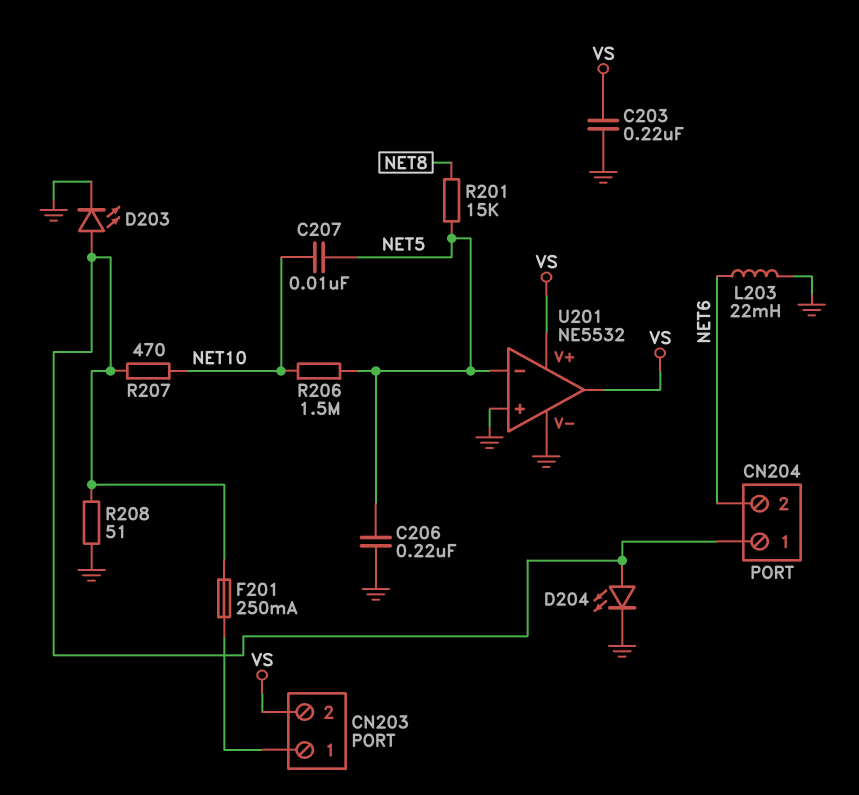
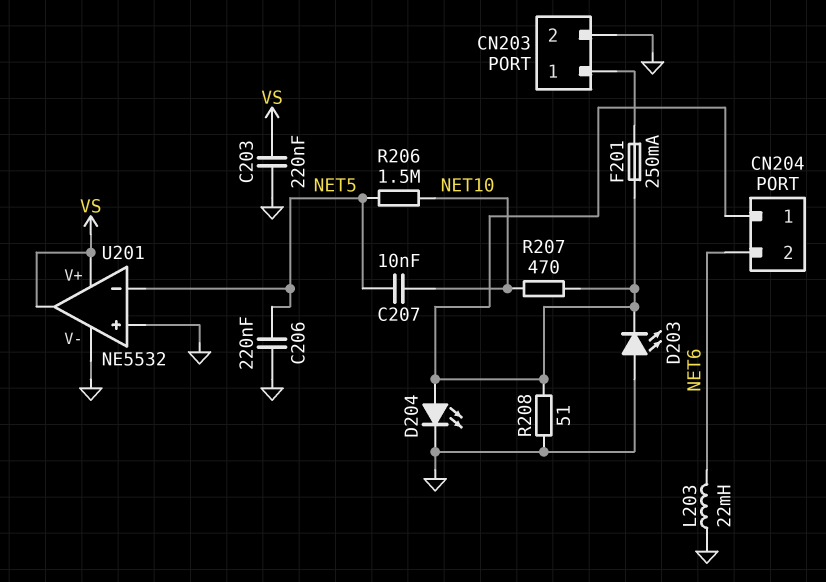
CN203 pin 2: VS -> GND
D203: LED (A CN204/1, K GND) -> LED (A GND, K CN204/1)
R201: 15k (NET5, NET8) -> none

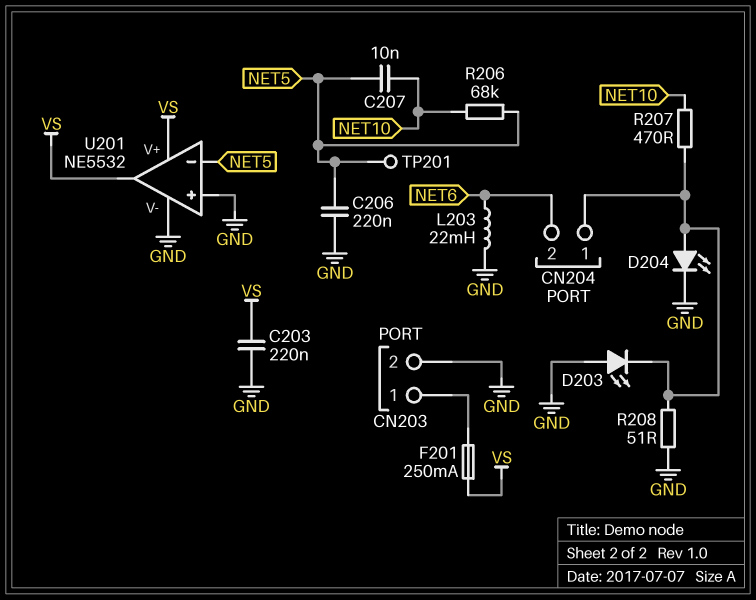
F201: 250mA (CN203/1, CN204/1) -> 250mA (CN203/1, VS)
R206: 1.5M (NET5, NET10) -> 68k (NET5, NET10)
TP201: none -> test point (NET5)

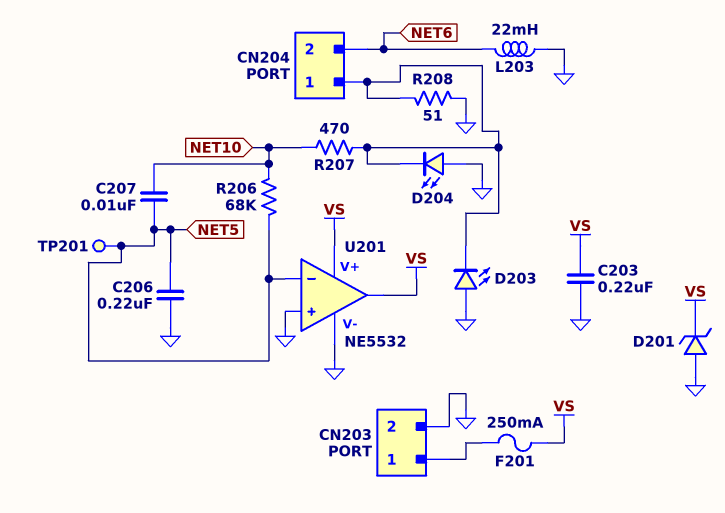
D201: none -> zener (A GND, K VS)
D204: LED (A CN204/1, K GND) -> LED (A GND, K CN204/1)

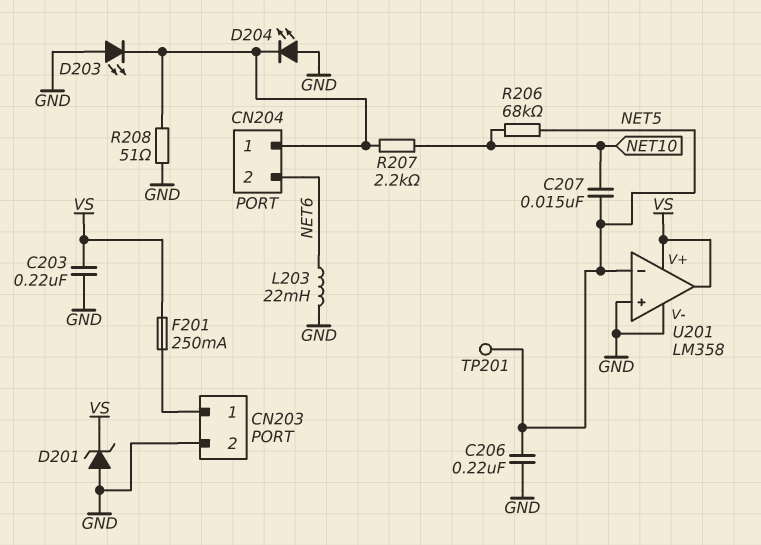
C207: 10nF (NET5, NET10) -> 15nF (NET5, NET10)
R207: 470 (CN204/1, NET10) -> 2.2k (CN204/1, NET10)
U201: NE5532 -> LM358

